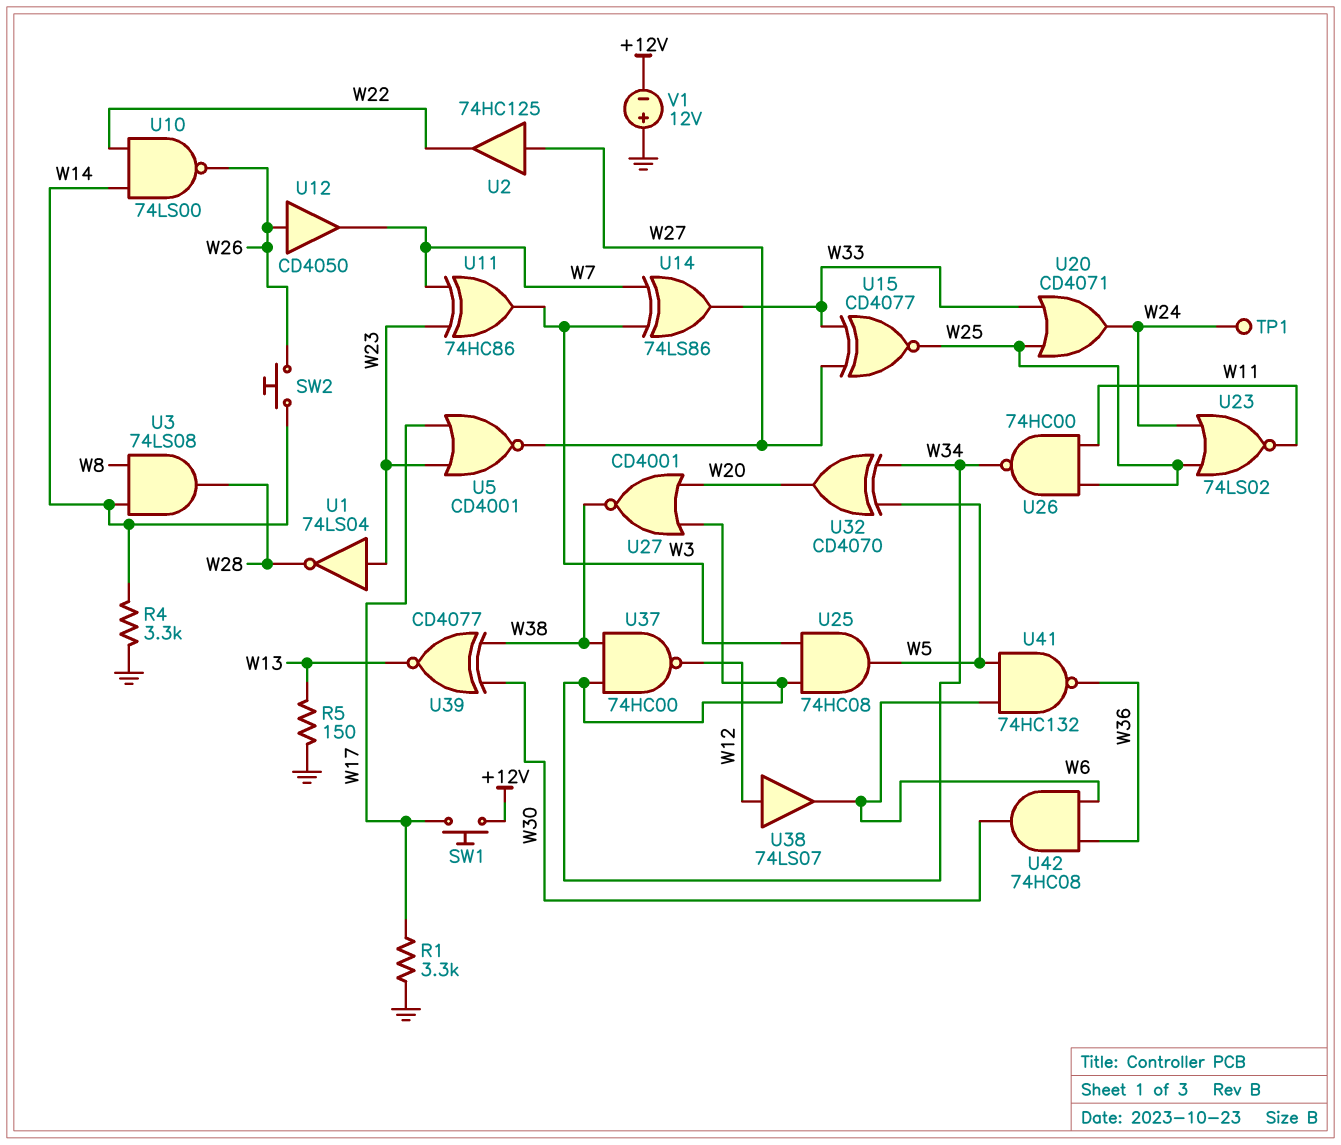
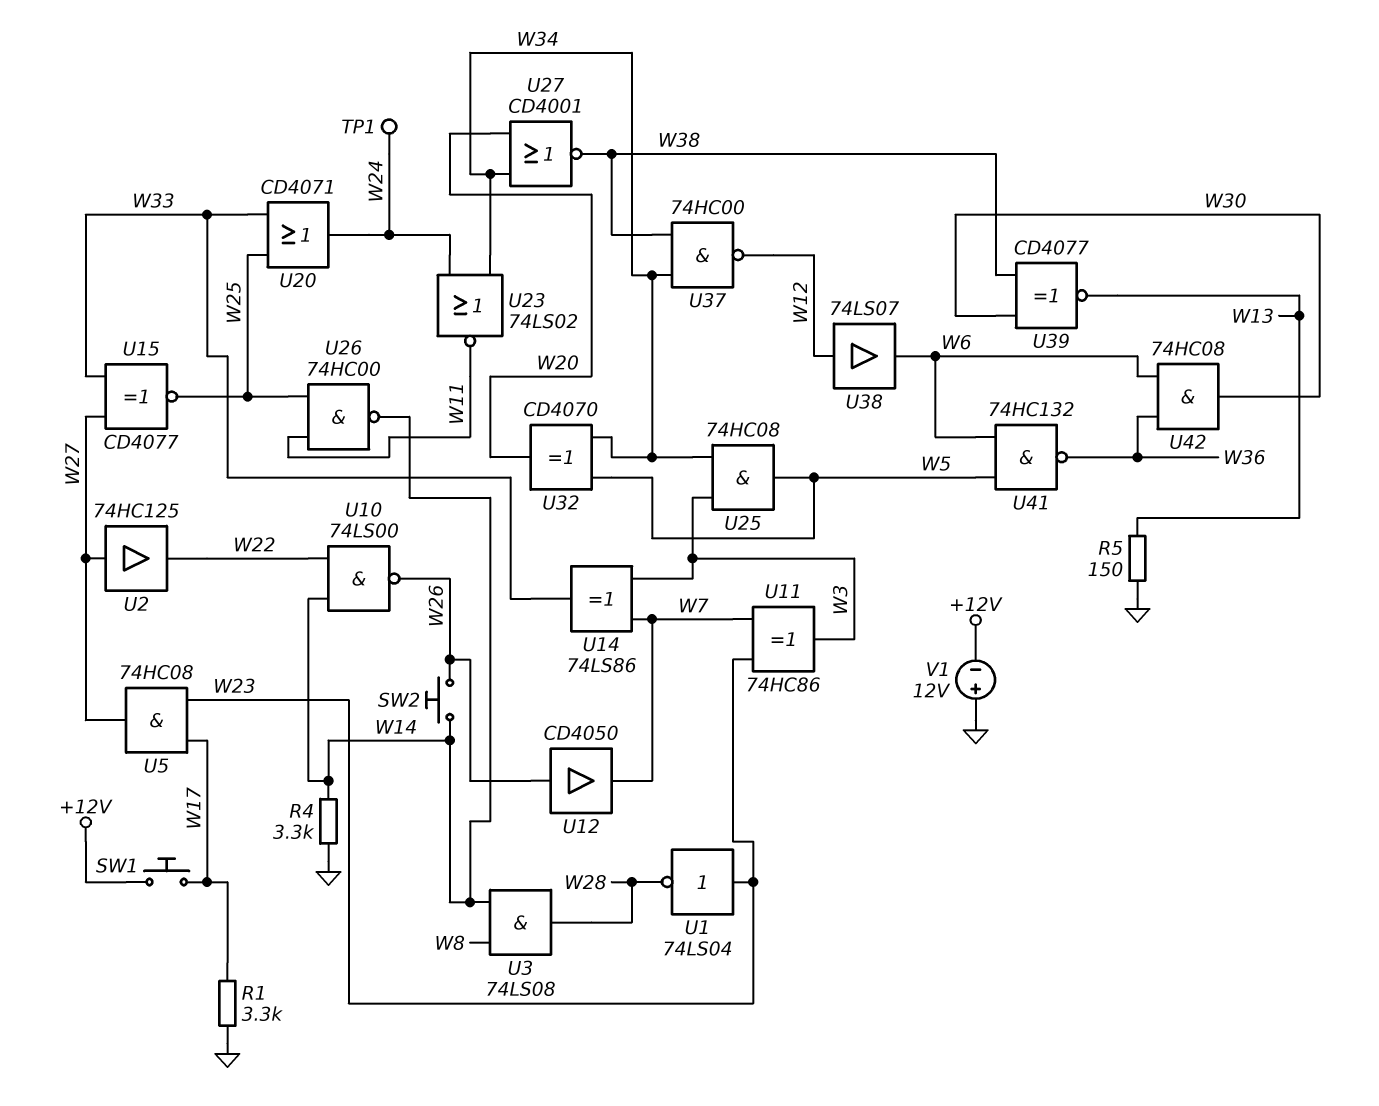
U5: NOR CD4001 (in W17, in W23, out W27) -> AND 74HC08 (in W17, in W23, out W27)
U23: NOR 74LS02 (in W24, in W25, out W11) -> NOR 74LS02 (in W24, in W34, out W11)
U26: NAND 74HC00 (in W11, in W25, out W34) -> NAND 74HC00 (in W11, in W25, out W14)

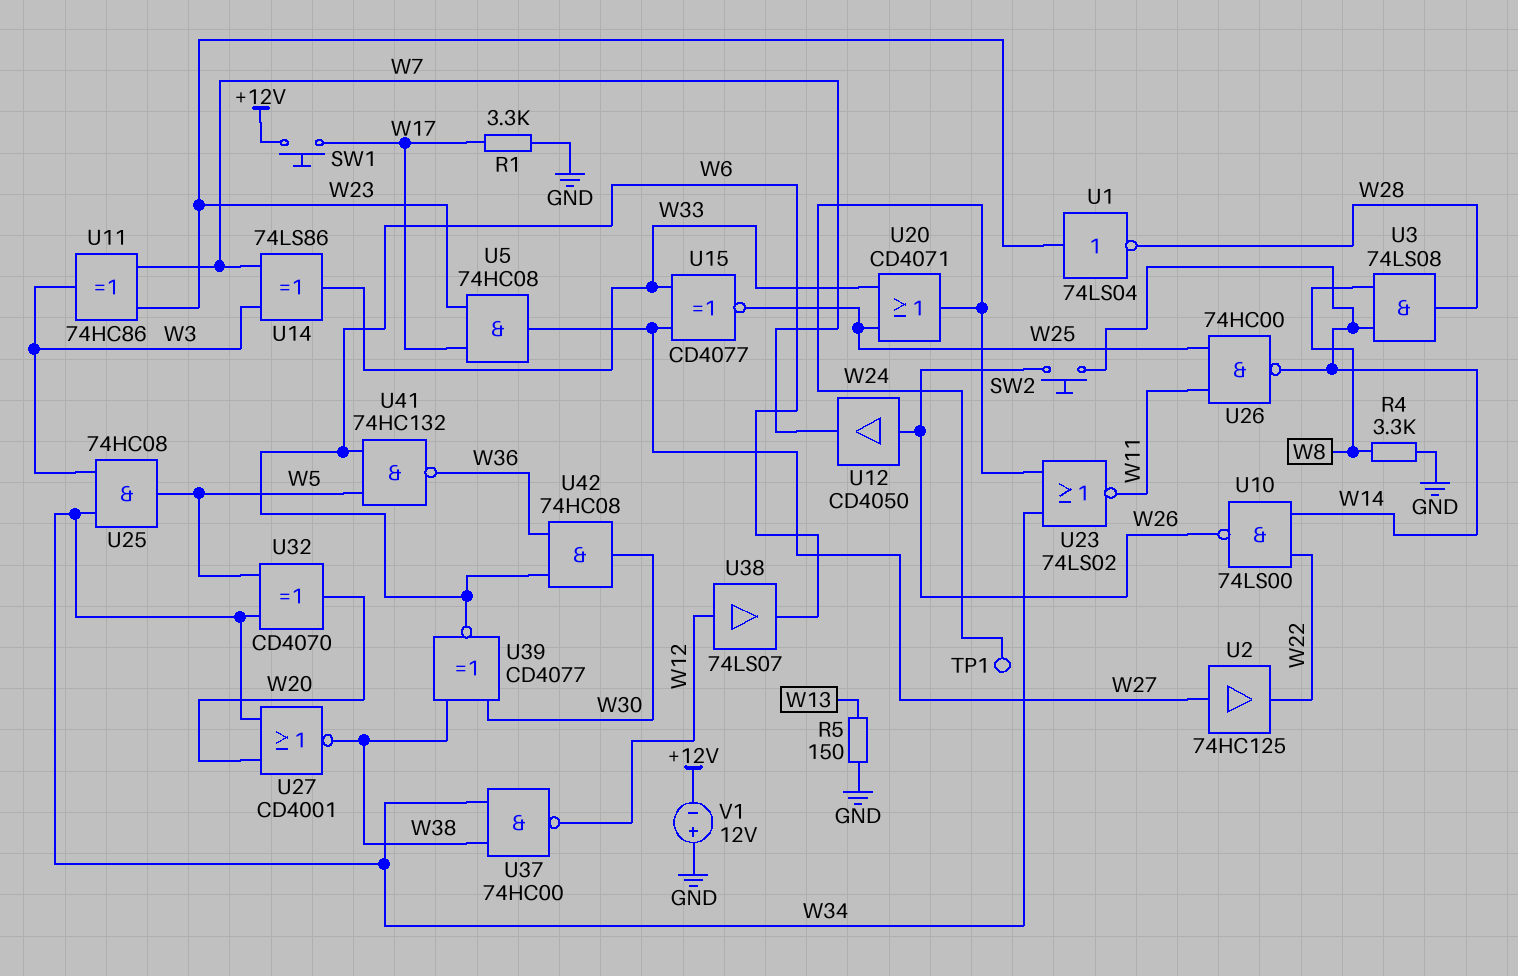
R4: 3.3k (GND, W14) -> 3.3k (GND, W8)
U39: XNOR CD4077 (in W30, in W38, out W13) -> XNOR CD4077 (in W30, in W38, out W6)

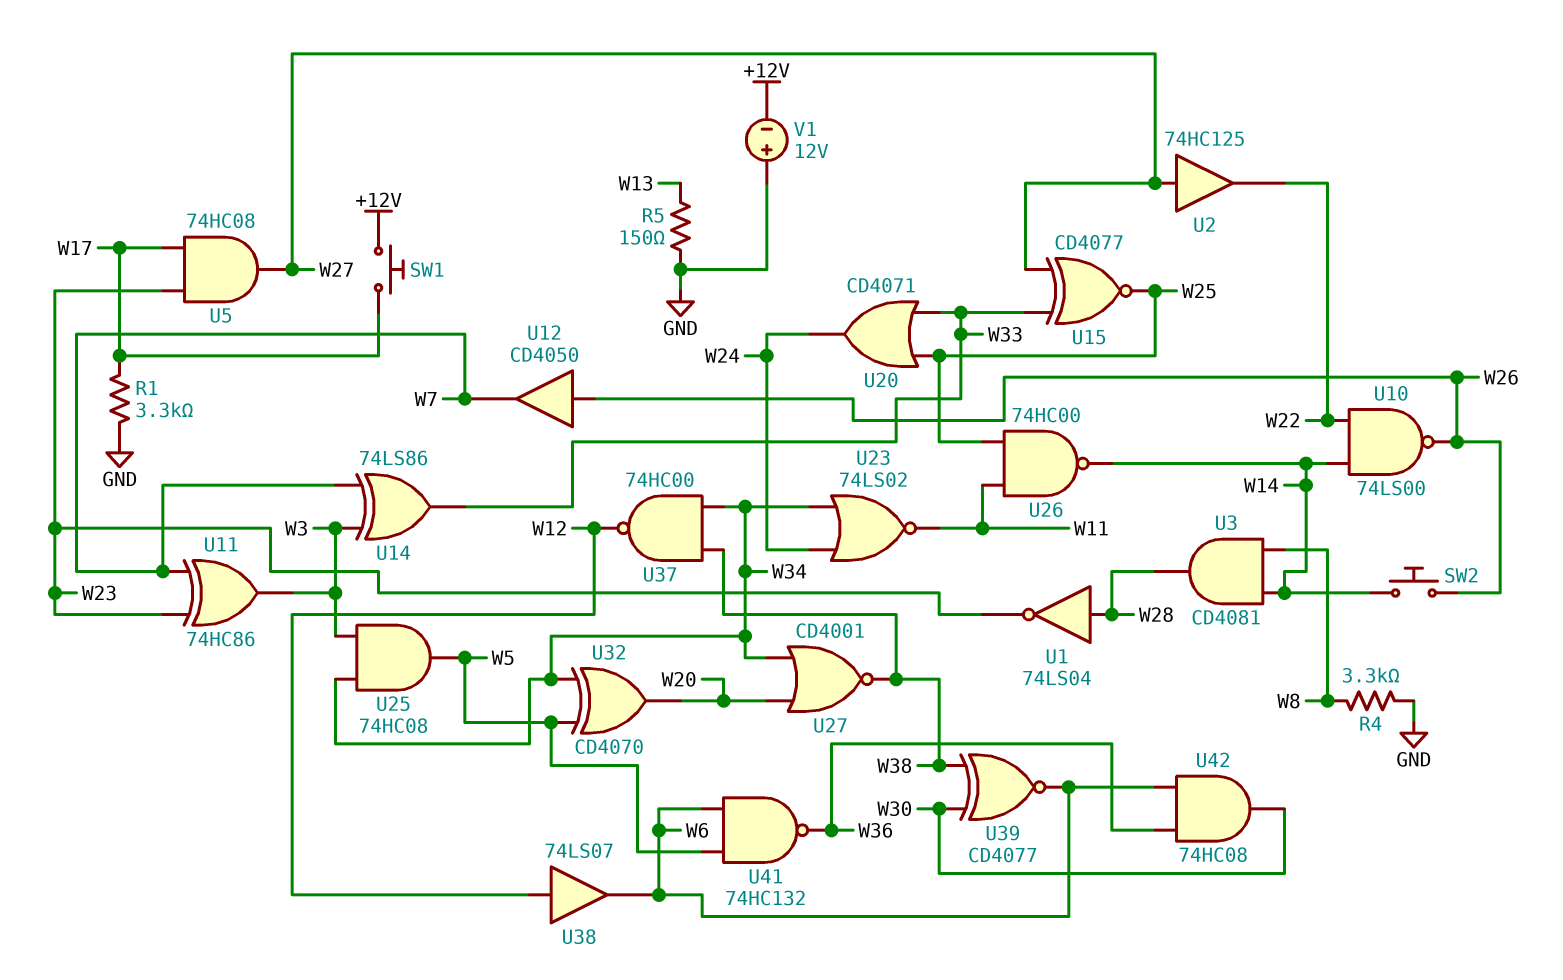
TP1: test point (W24) -> none
U1: NOT 74LS04 (in W23, out W28) -> NOT 74LS04 (in W28, out W23)
U3: AND 74LS08 (in W8, in W14, out W28) -> AND CD4081 (in W8, in W14, out W28)

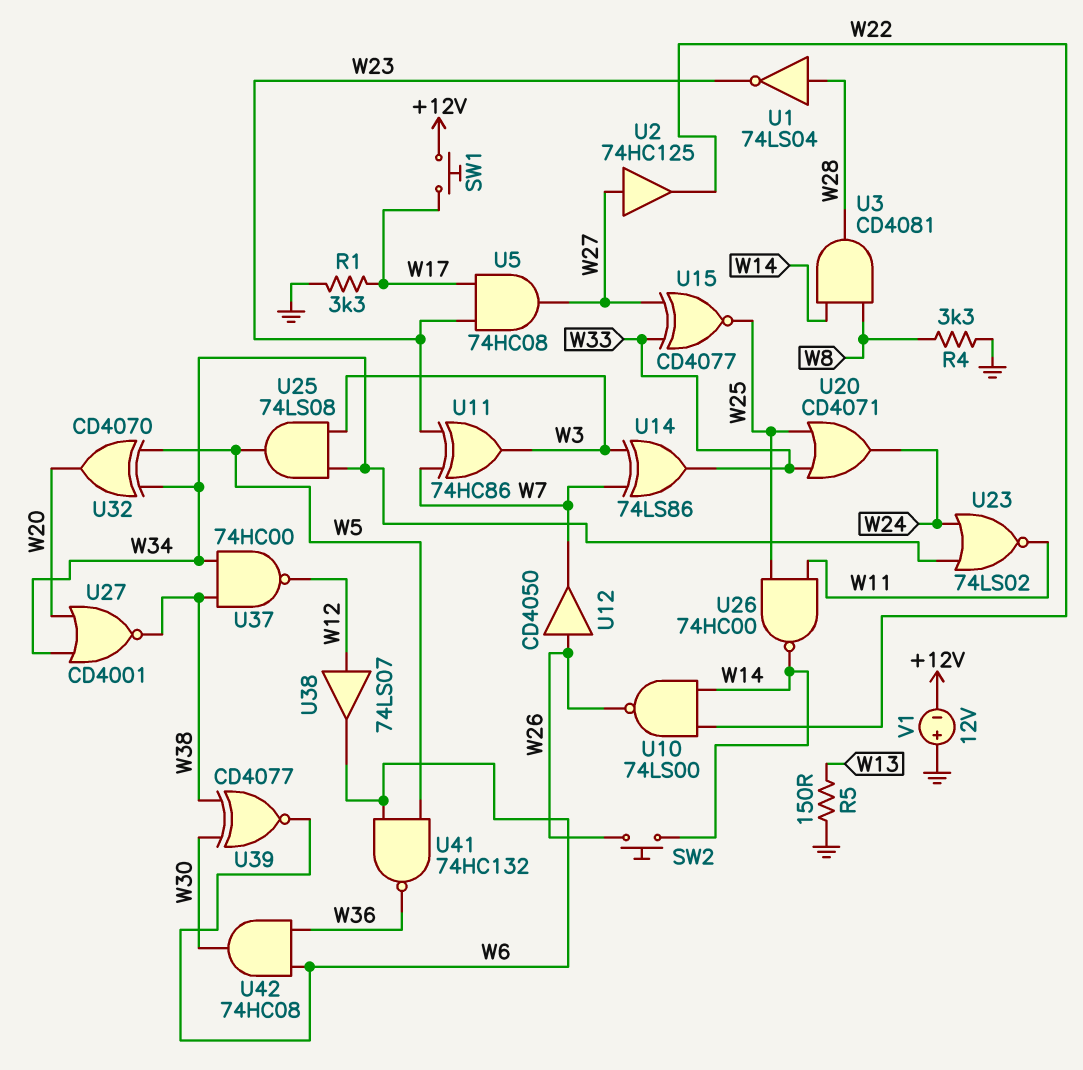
U25: AND 74HC08 (in W3, in W34, out W5) -> AND 74LS08 (in W3, in W34, out W5)

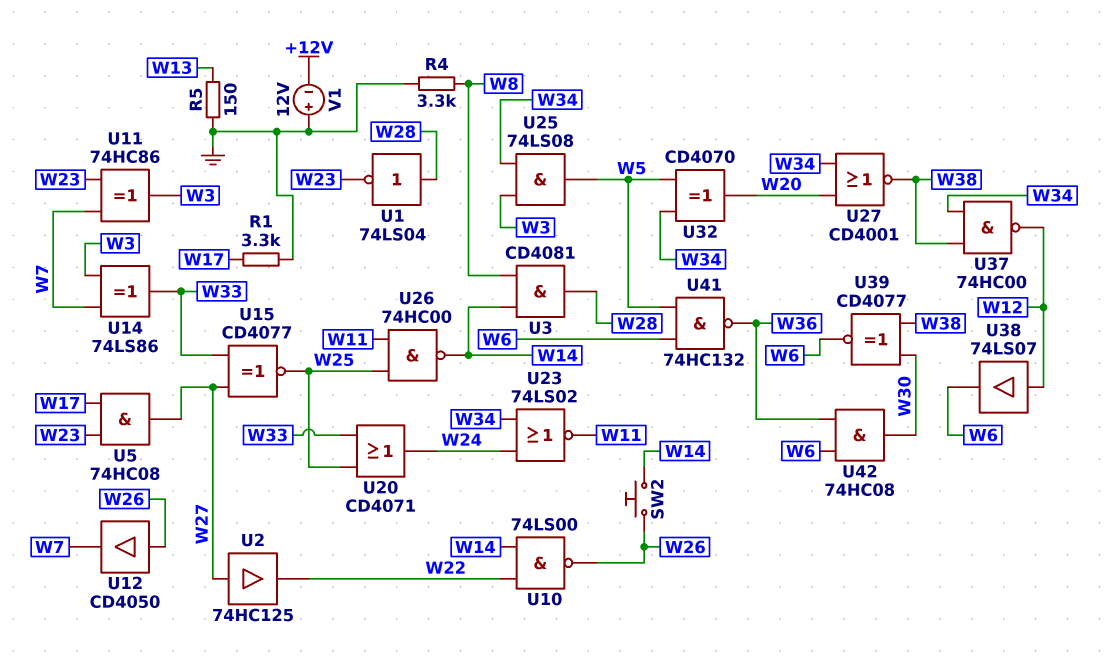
SW1: button (+12V, W17) -> none

